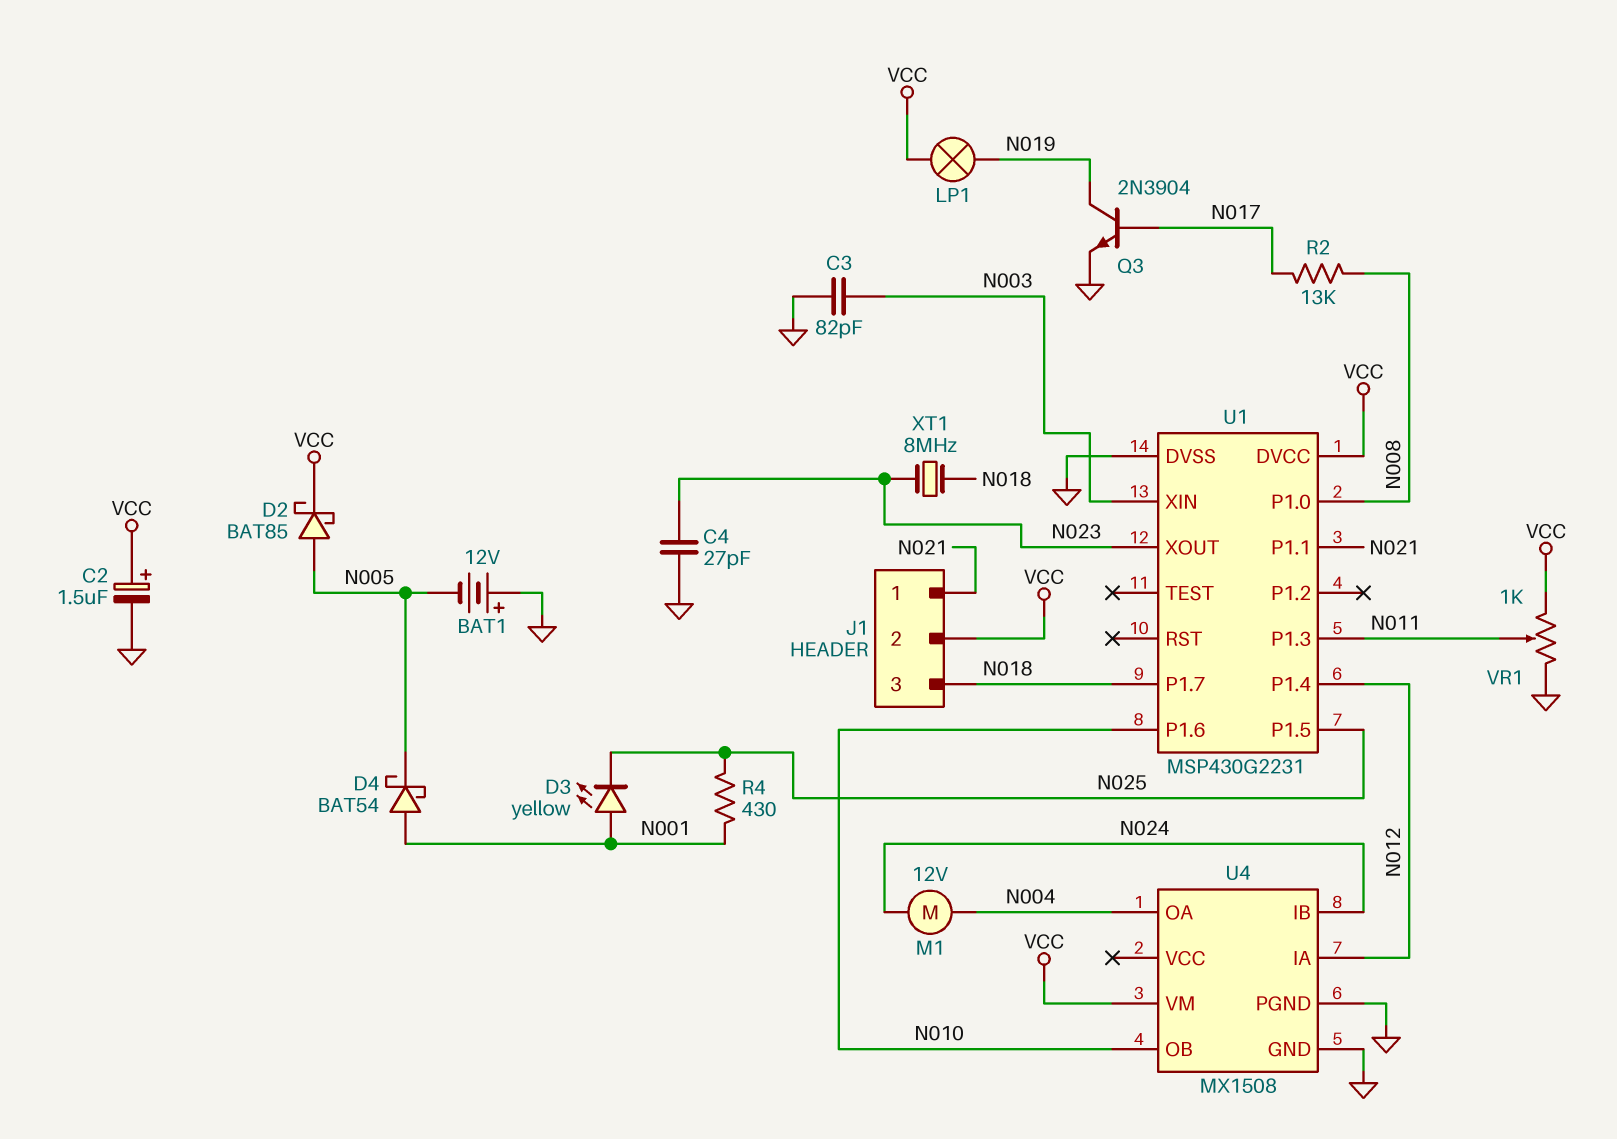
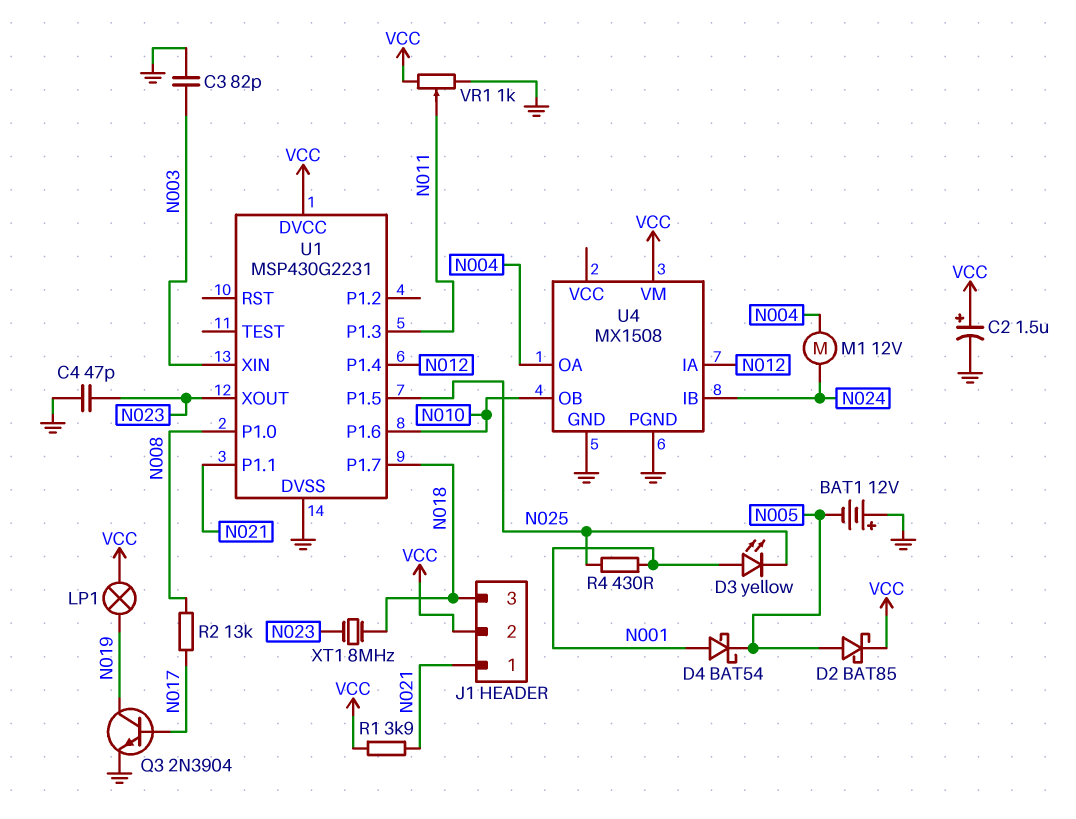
C4: 27pF (GND, N023) -> 47pF (GND, N023)
R1: none -> 3.9k (N021, VCC)

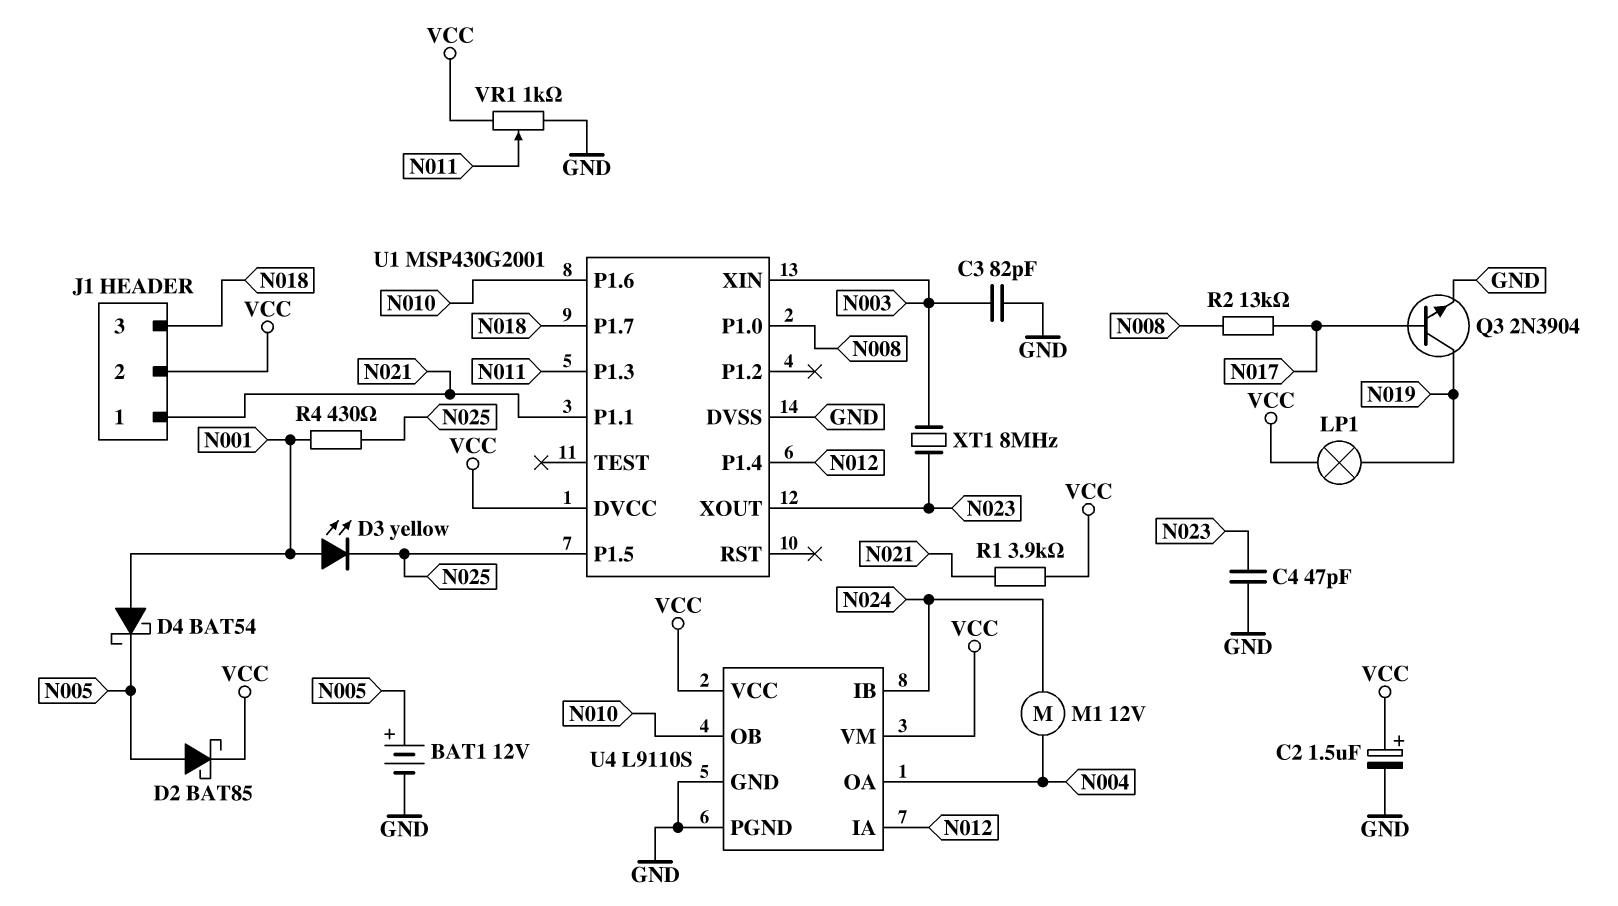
BAT1: 12V (plus GND, minus N005) -> 12V (plus N005, minus GND)
U1: MSP430G2231 -> MSP430G2001
U4: MX1508 -> L9110S
U4 pin VCC: none -> VCC
XT1: 8MHz (N018, N023) -> 8MHz (N003, N023)

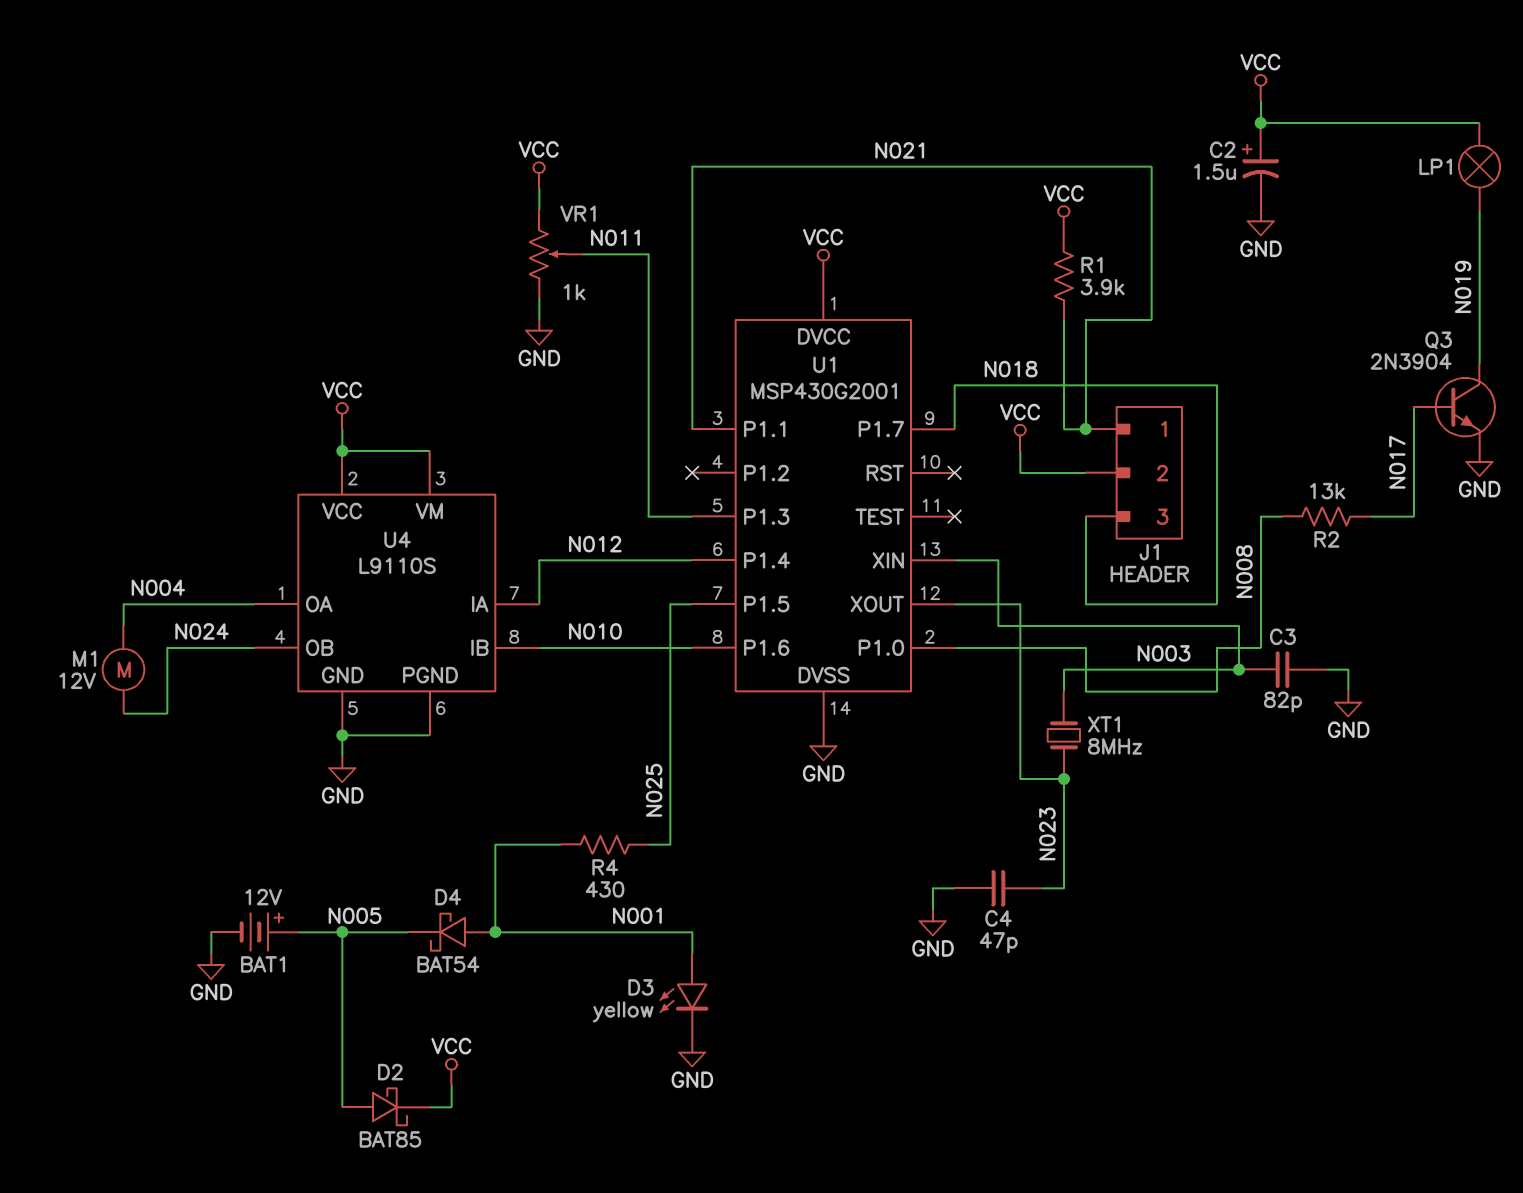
D3: LED yellow (A N001, K N025) -> LED yellow (A N001, K GND)
U4 pin IB: N024 -> N010
U4 pin OB: N010 -> N024

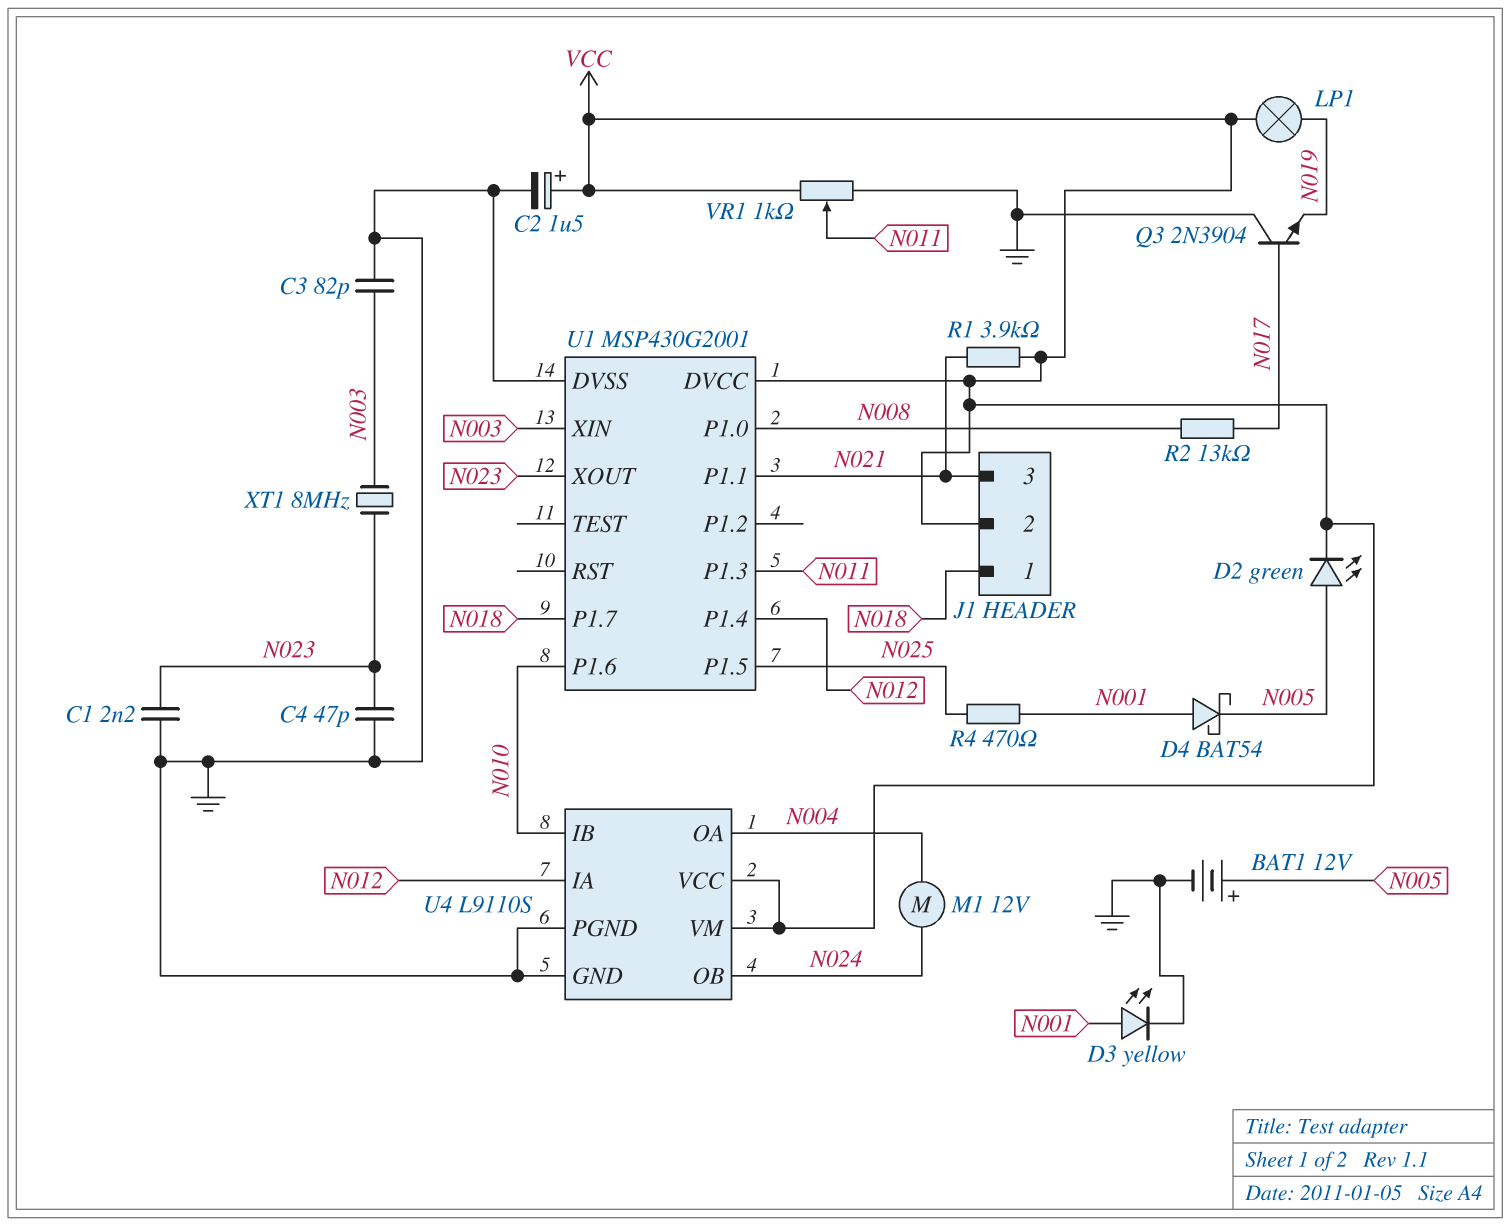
C1: none -> 2.2nF (GND, N023)
D2: schottky BAT85 (A N005, K VCC) -> LED green (A N005, K VCC)
J1 pin 1: N021 -> N018
J1 pin 3: N018 -> N021
Q3: NPN 2N3904 (B N017, C N019, E GND) -> NPN 2N3904 (B N017, C GND, E N019)
R4: 430 (N001, N025) -> 470 (N001, N025)

